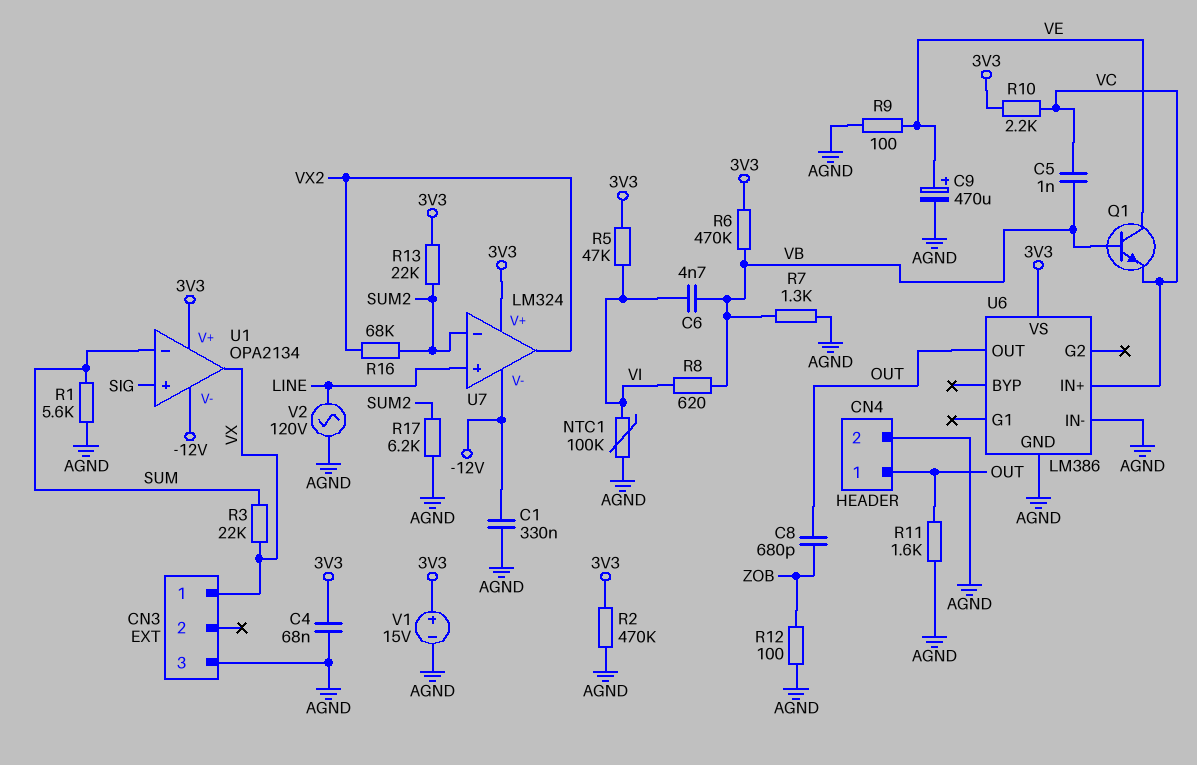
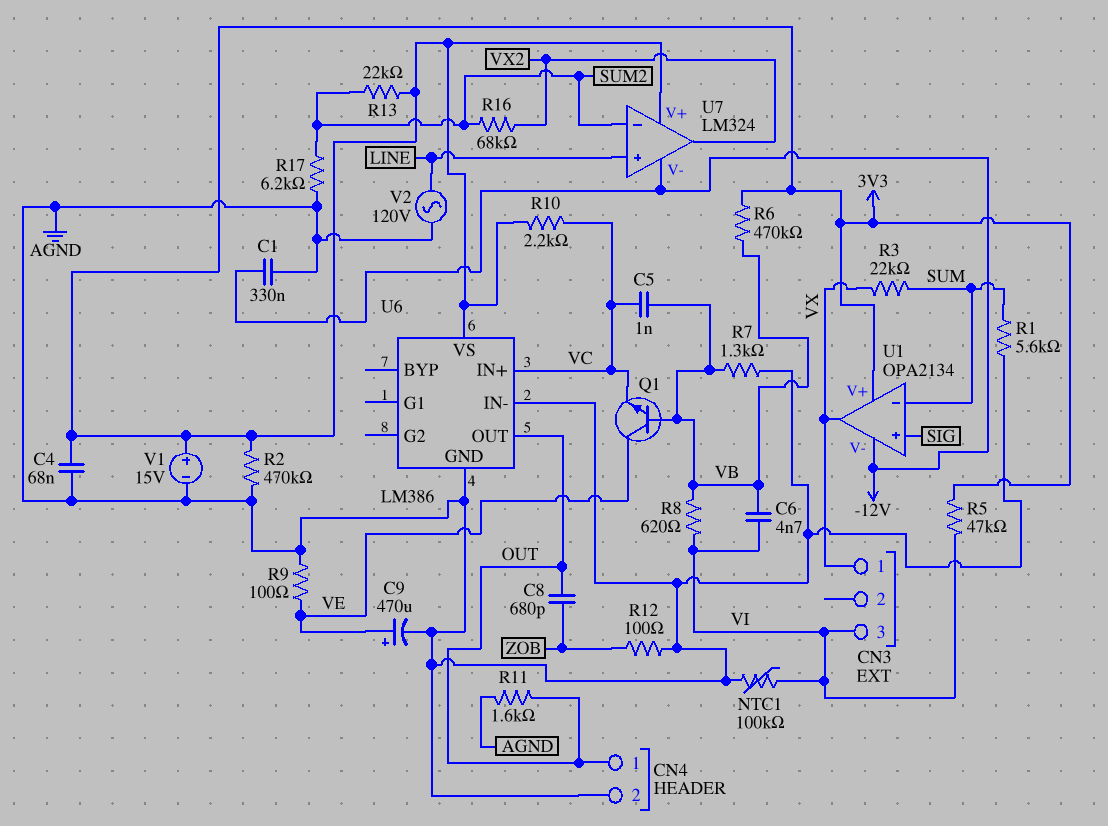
CN3 pin 3: AGND -> VI

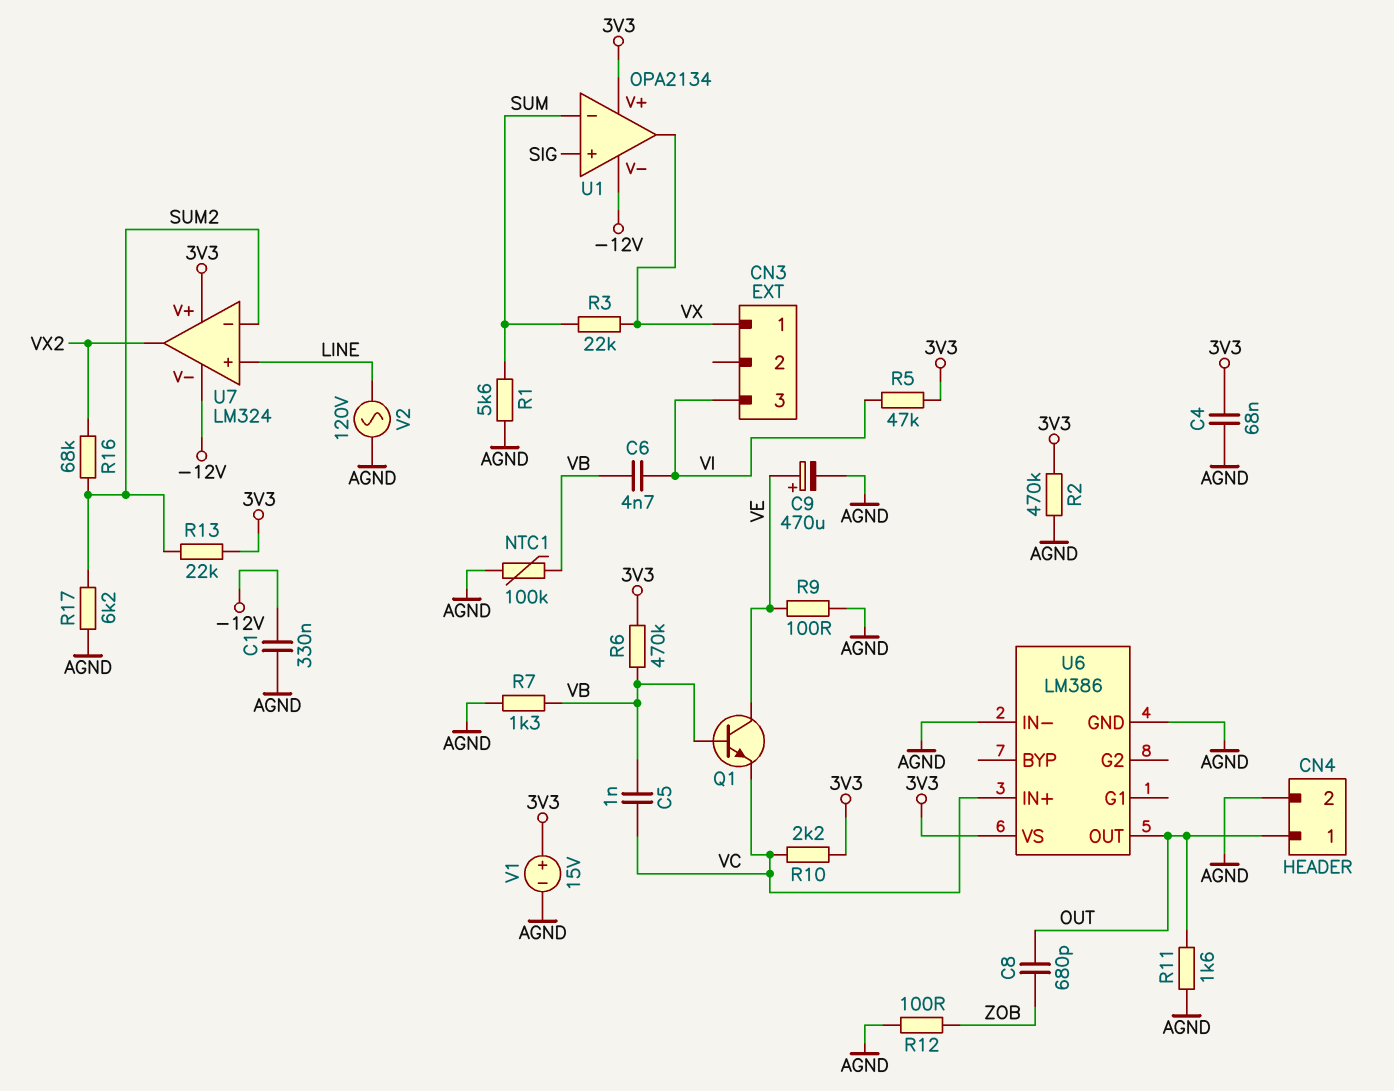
NTC1: 100k (AGND, VI) -> 100k (AGND, VB)
R8: 620 (VB, VI) -> none

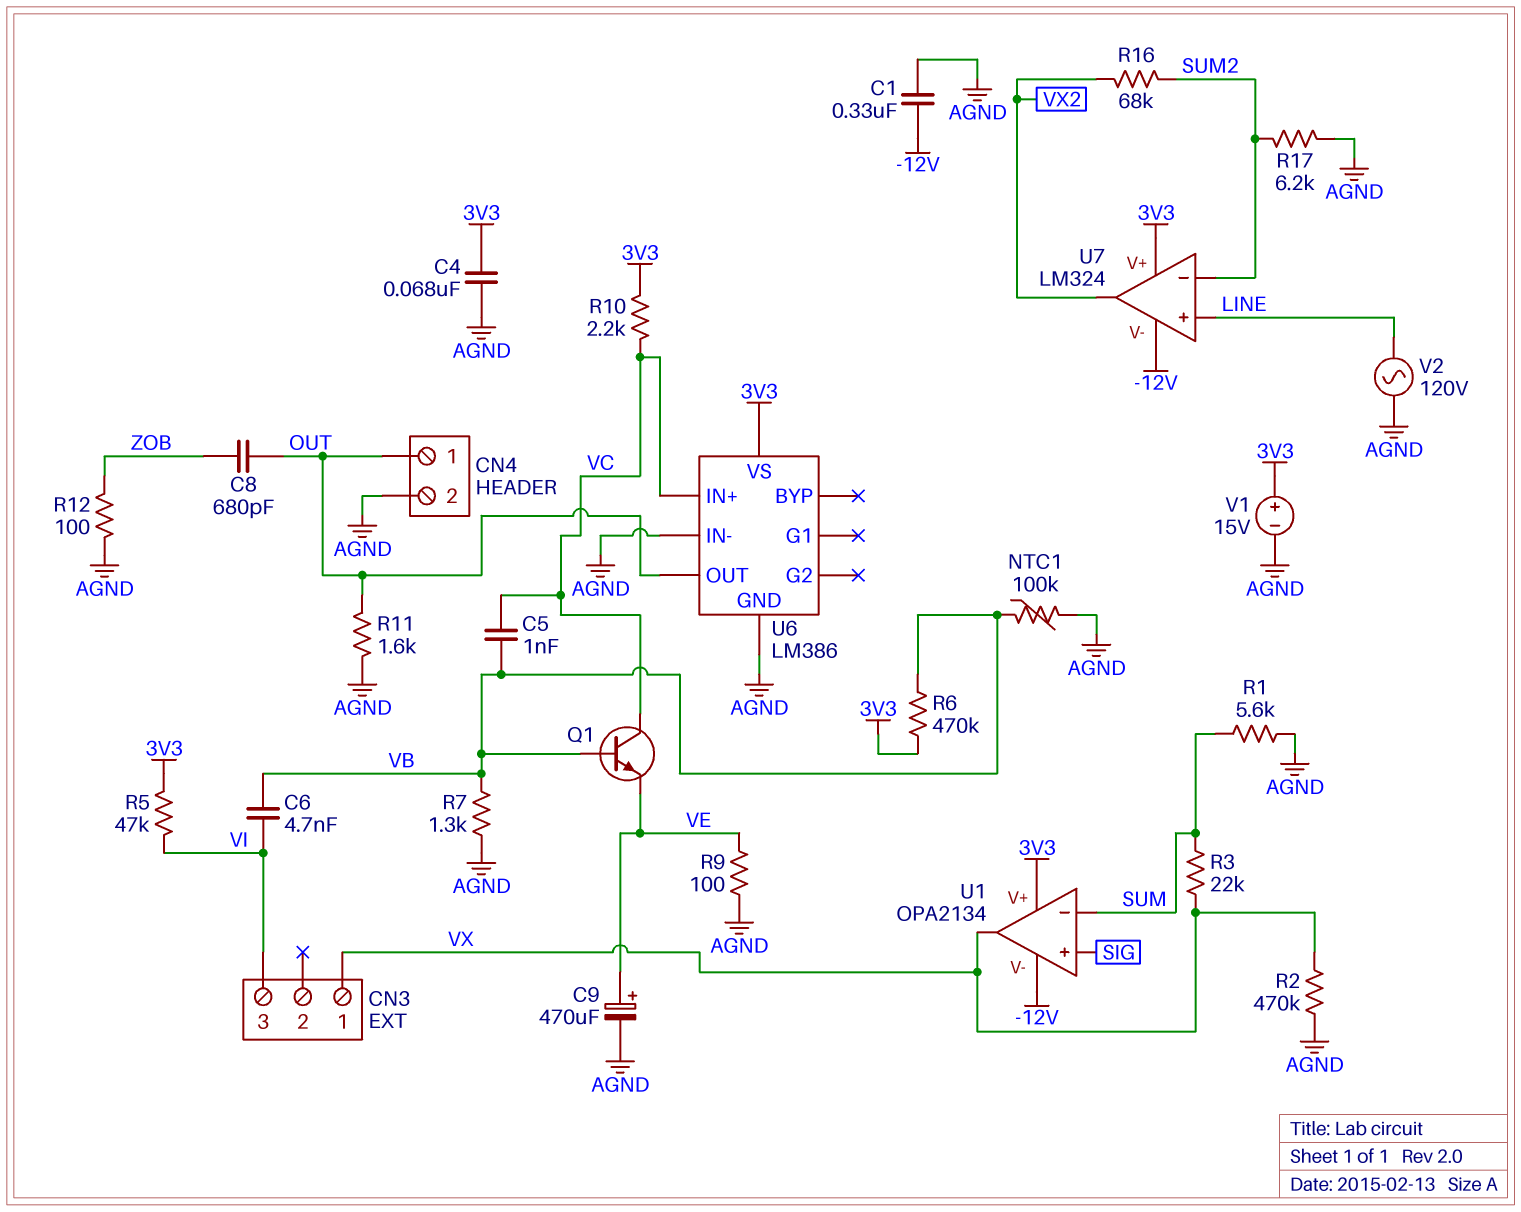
Q1: NPN (B VB, C VE, E VC) -> NPN (B VB, C VC, E VE)
R2: 470k (3V3, AGND) -> 470k (AGND, VX)
R13: 22k (3V3, SUM2) -> none

